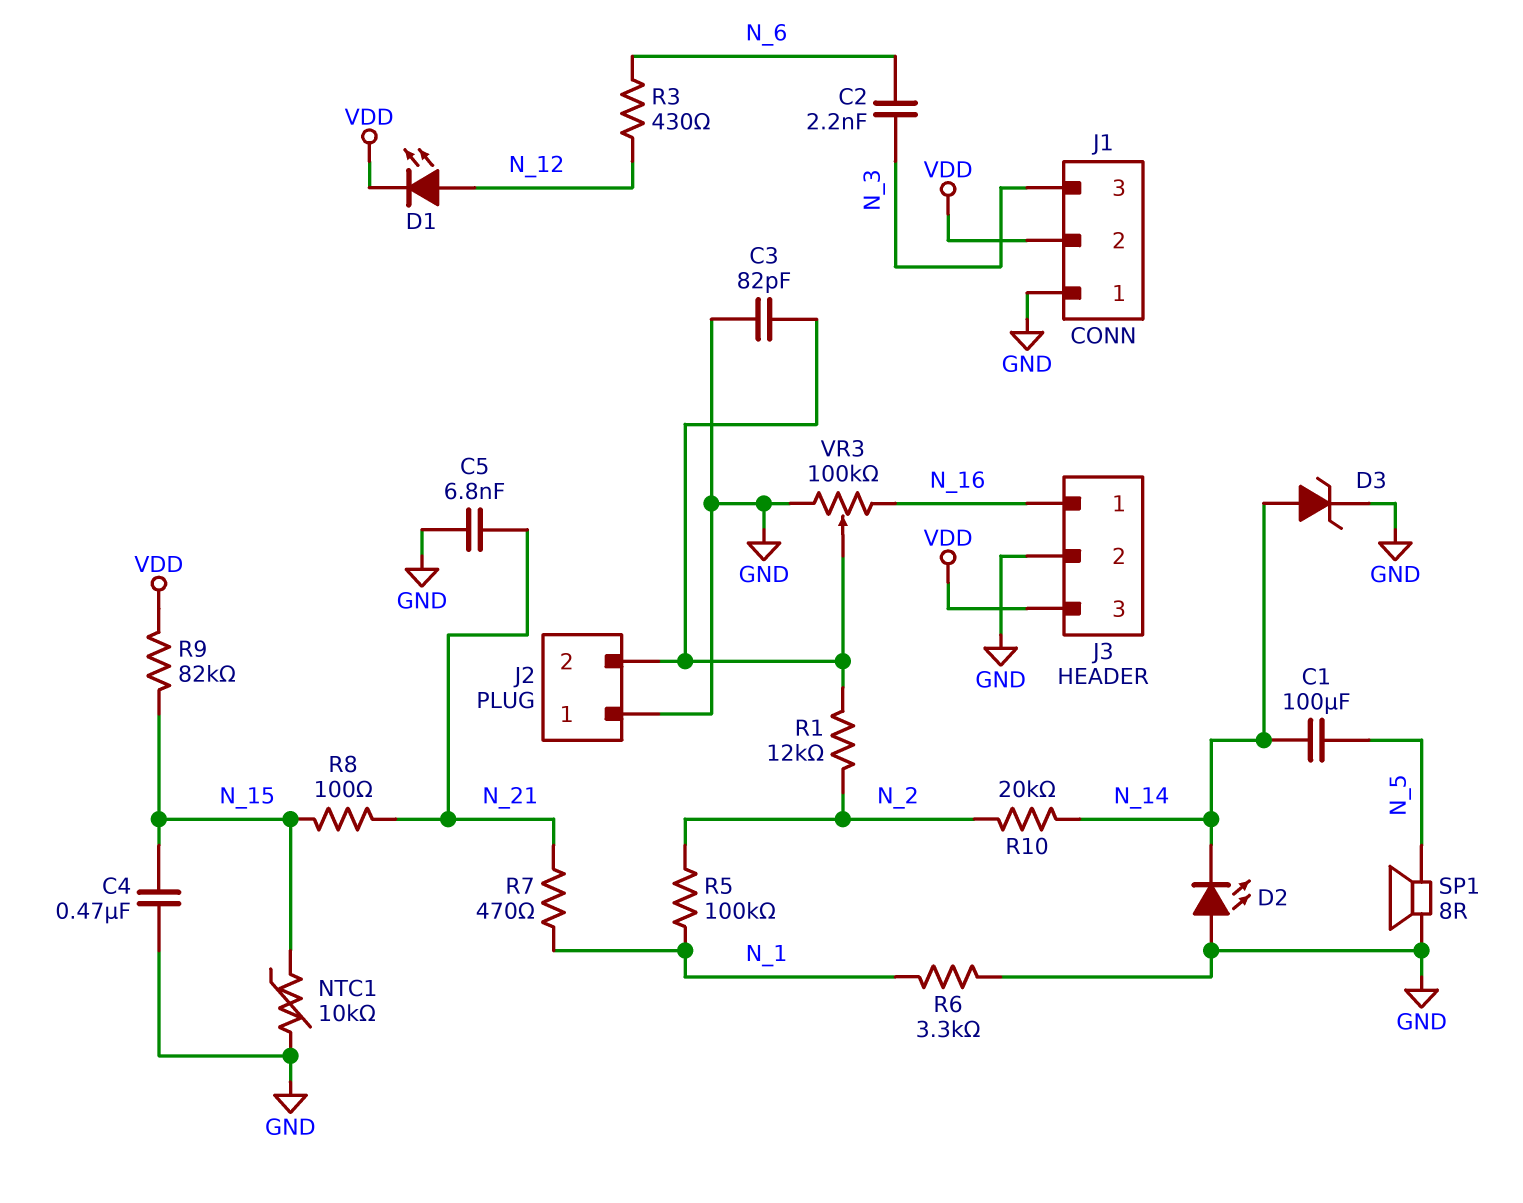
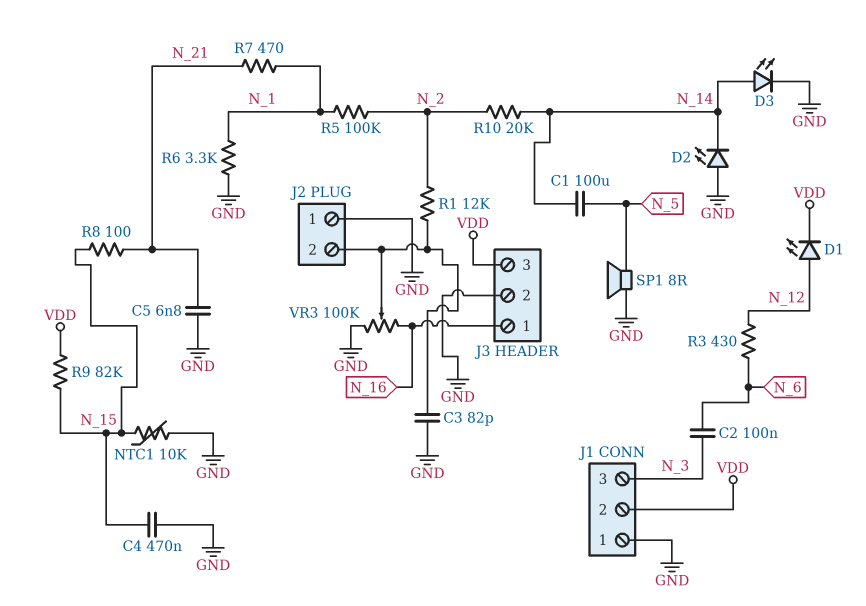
C2: 2.2nF (N_3, N_6) -> 100nF (N_3, N_6)
D3: zener (A N_14, K GND) -> LED (A N_14, K GND)

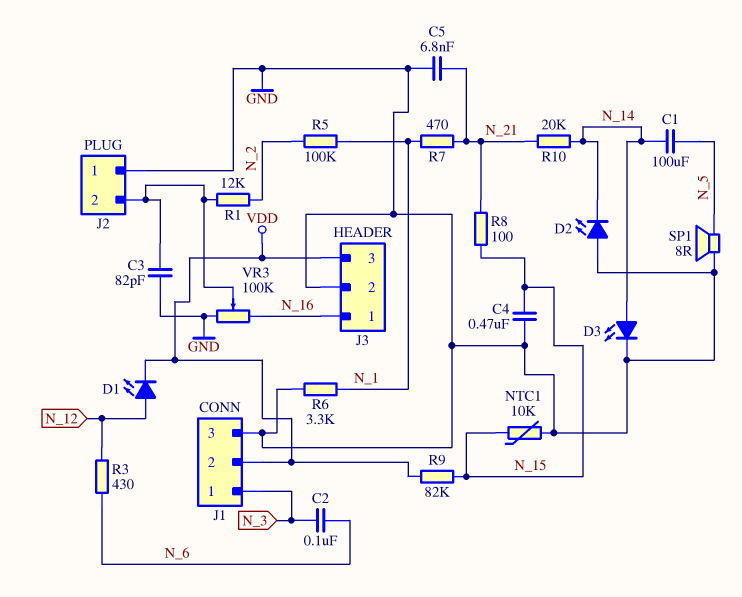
J1 pin 1: GND -> N_3
J1 pin 3: N_3 -> GND
R10: 20k (N_2, N_14) -> 20k (N_14, N_21)

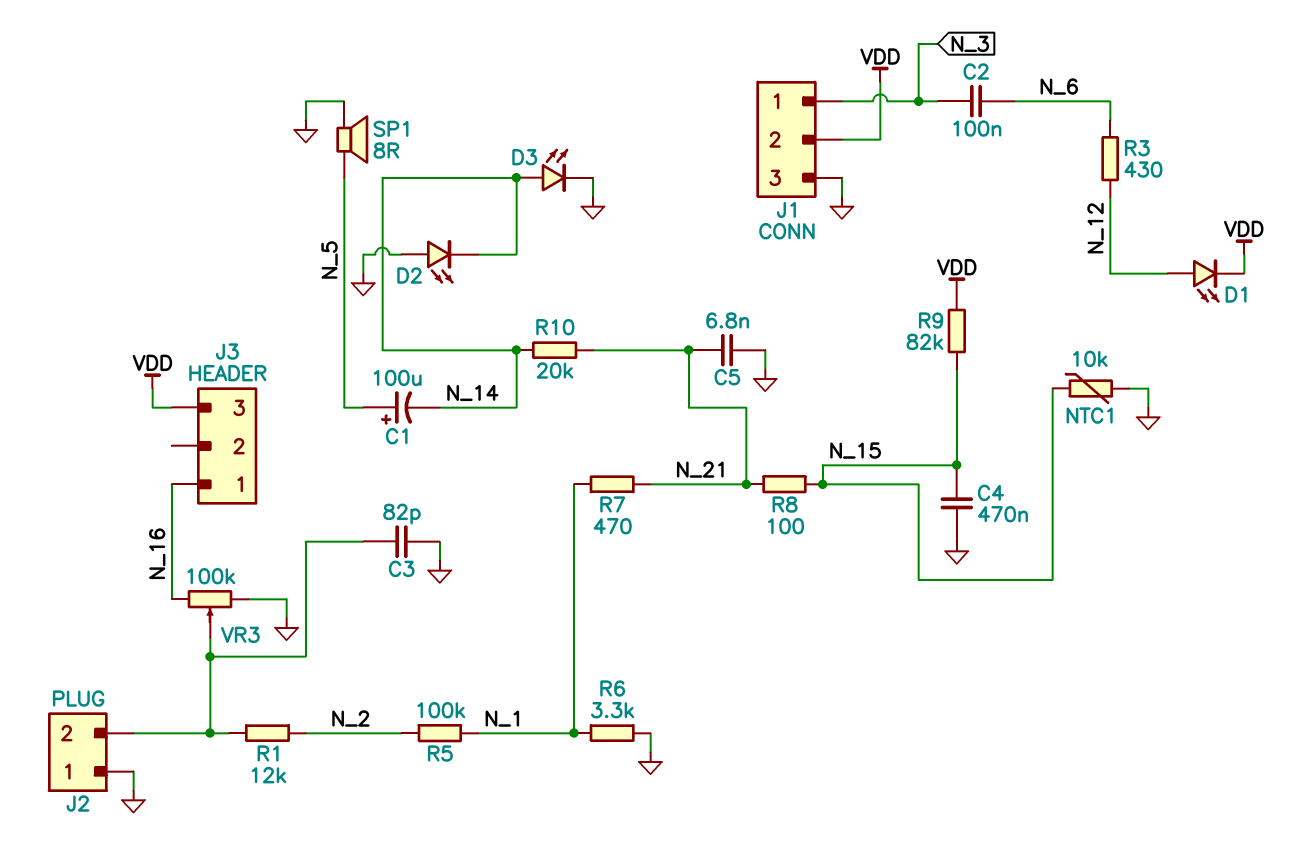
C1: 100uF (N_5, N_14) -> 100uF (plus N_5, minus N_14)
J3 pin 2: GND -> none

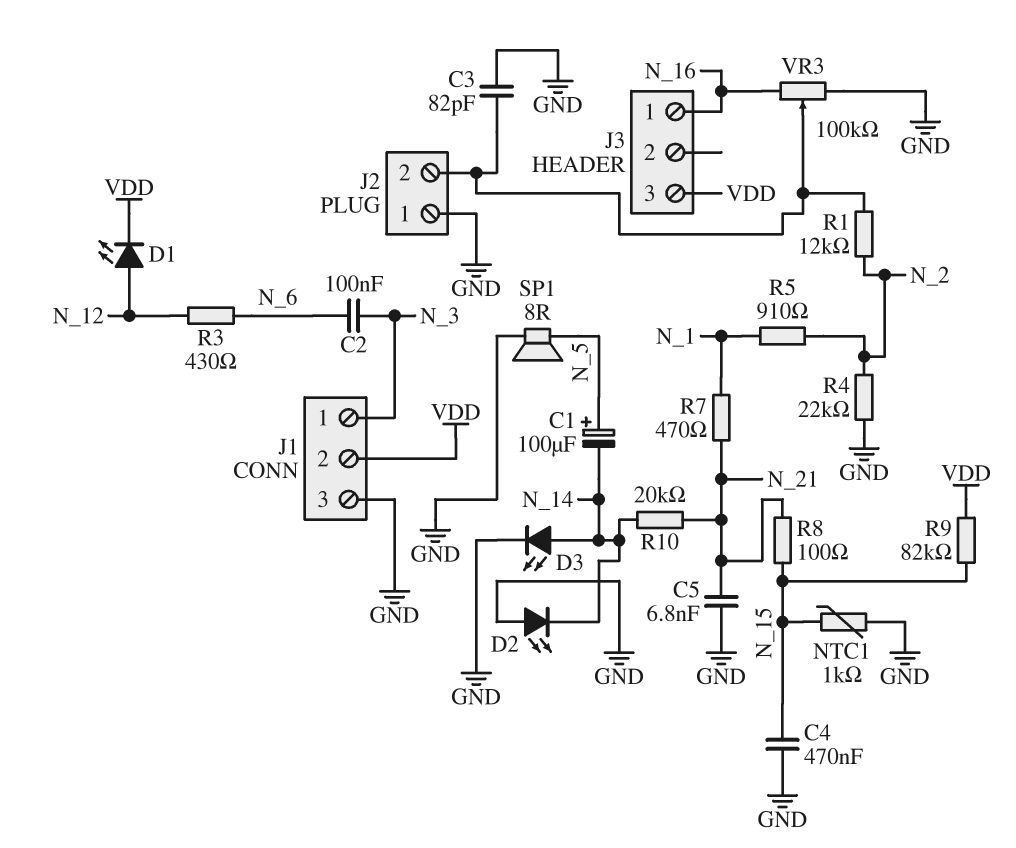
NTC1: 10k (GND, N_15) -> 1k (GND, N_15)
R4: none -> 22k (GND, N_2)
R5: 100k (N_1, N_2) -> 910 (N_1, N_2)
R6: 3.3k (GND, N_1) -> none

